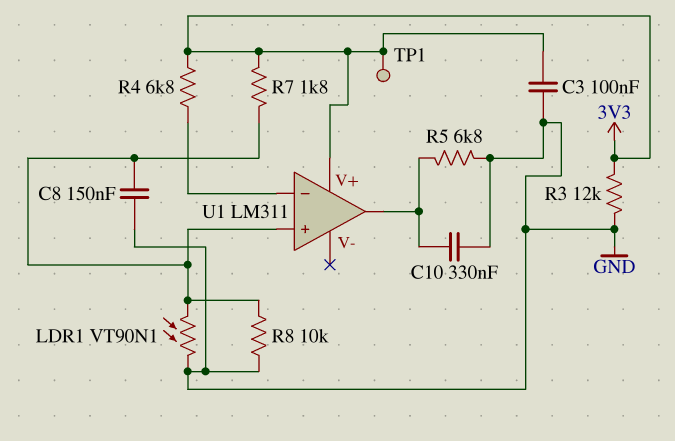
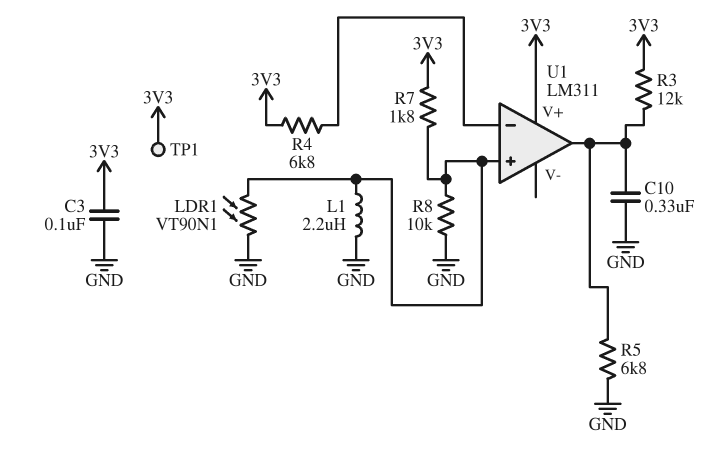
C8: 150nF (GND, U1/in+) -> none
L1: none -> 2.2uH (GND, U1/in+)
R3: 12k (3V3, GND) -> 12k (3V3, U1/out)

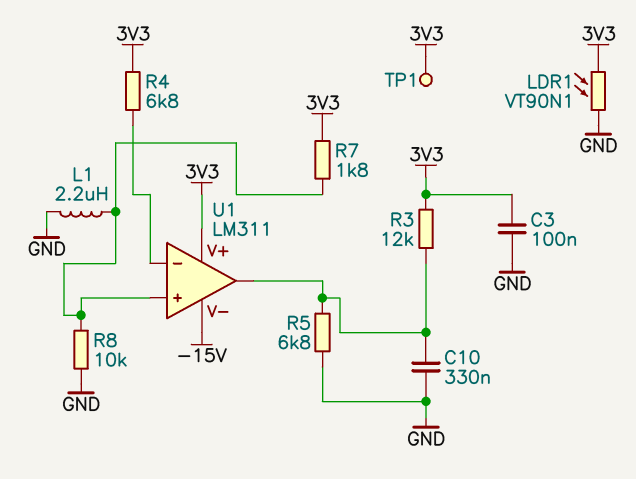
LDR1: VT90N1 (GND, U1/in+) -> VT90N1 (3V3, GND)
U1 pin V-: none -> -15V

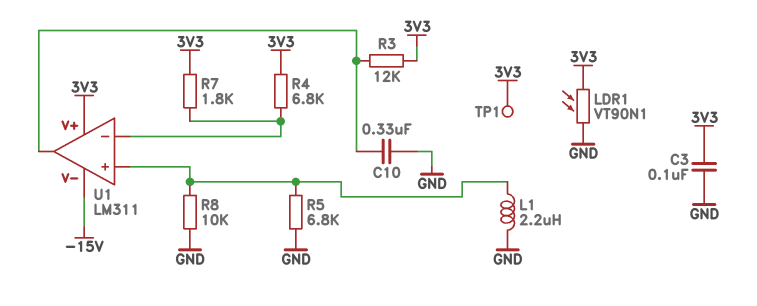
R5: 6.8k (GND, U1/out) -> 6.8k (GND, U1/in+)
R7: 1.8k (3V3, U1/in+) -> 1.8k (3V3, U1/in-)

